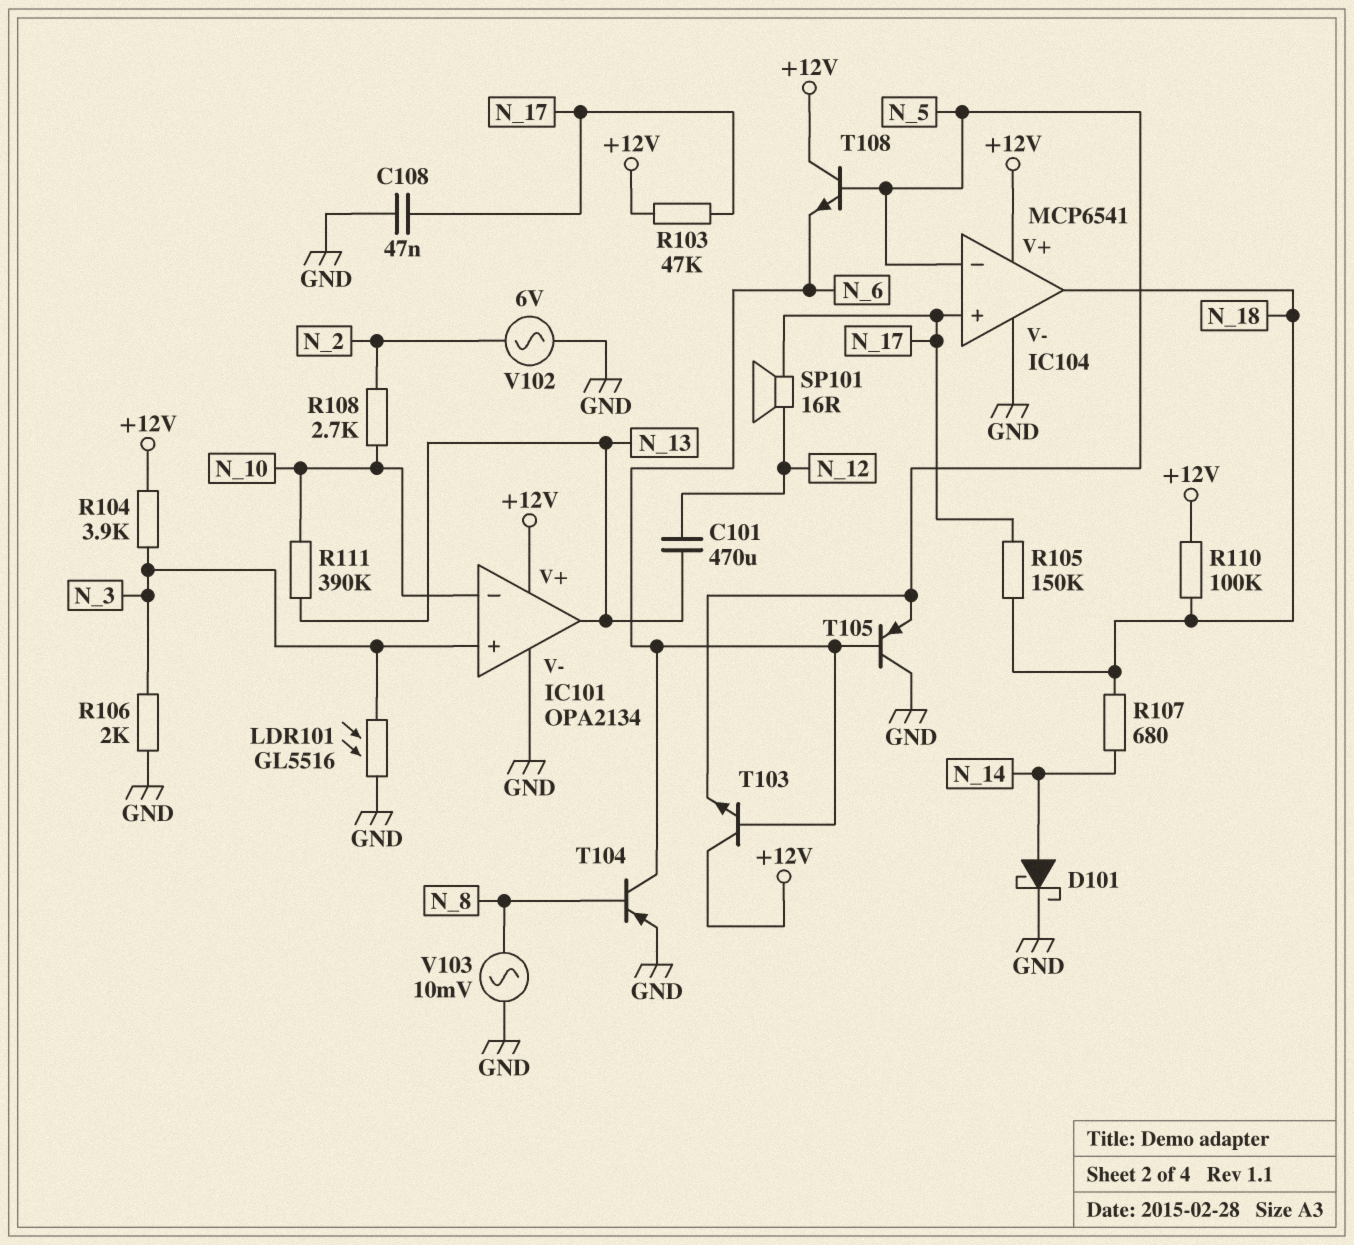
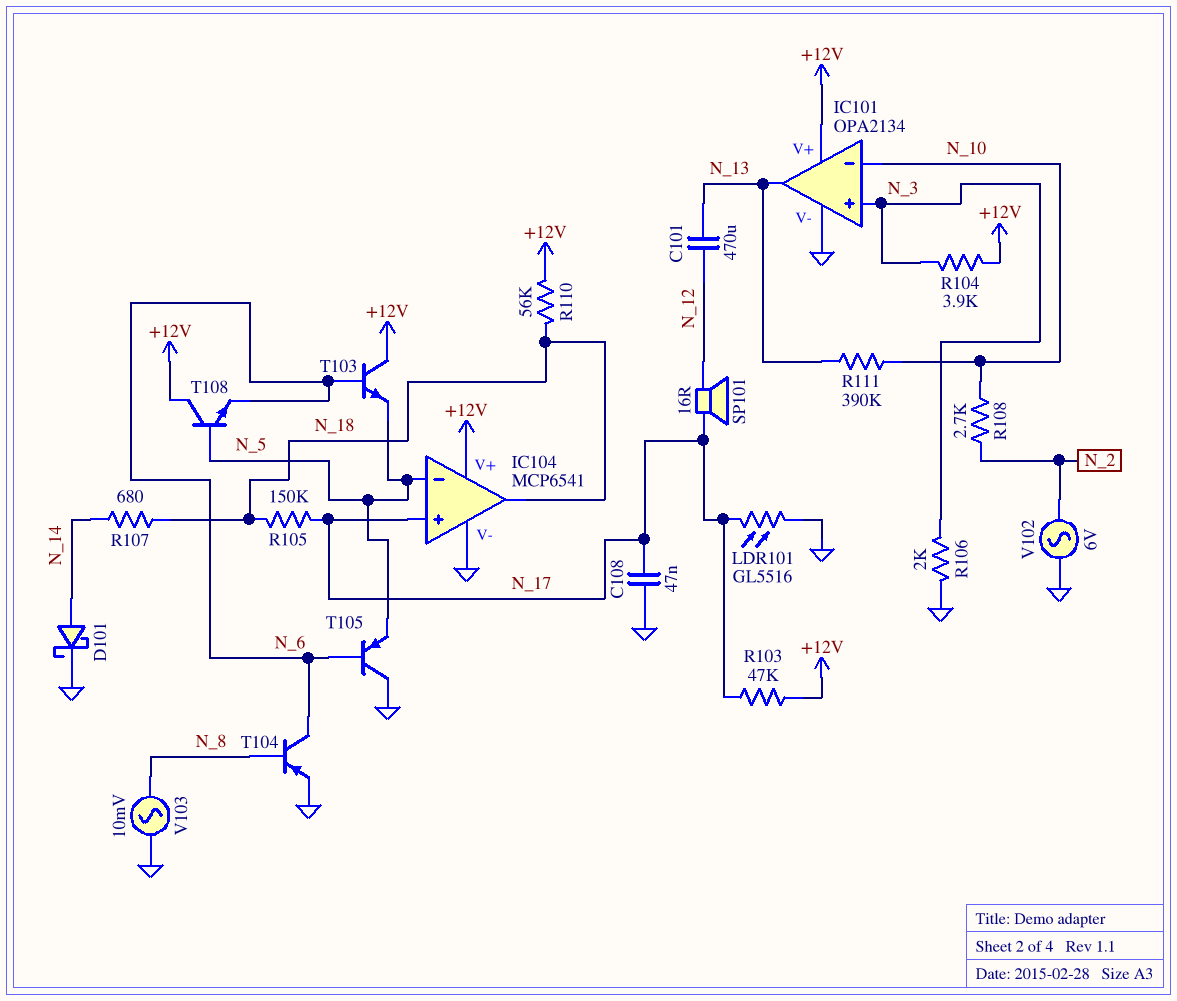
LDR101: GL5516 (GND, N_3) -> GL5516 (GND, N_17)
R110: 100k (+12V, N_18) -> 56k (+12V, N_18)

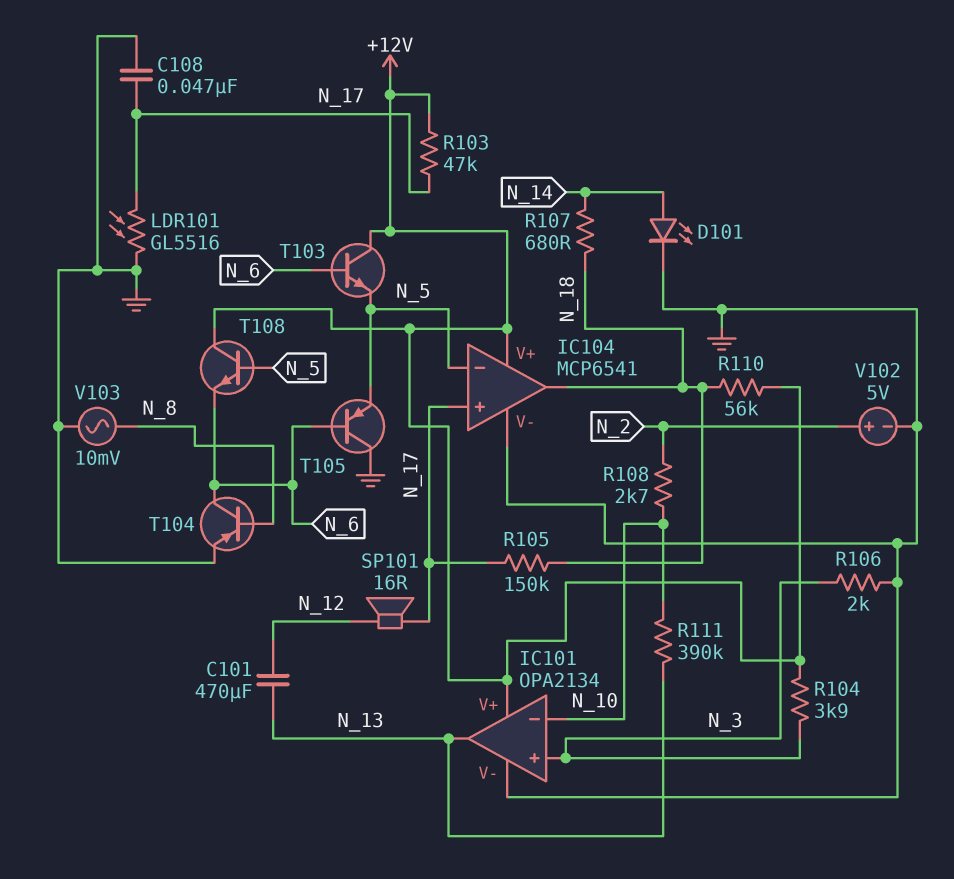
D101: schottky (A N_14, K GND) -> LED (A N_14, K GND)
V102: AC 6V (GND, N_2) -> 5V (plus N_2, minus GND)

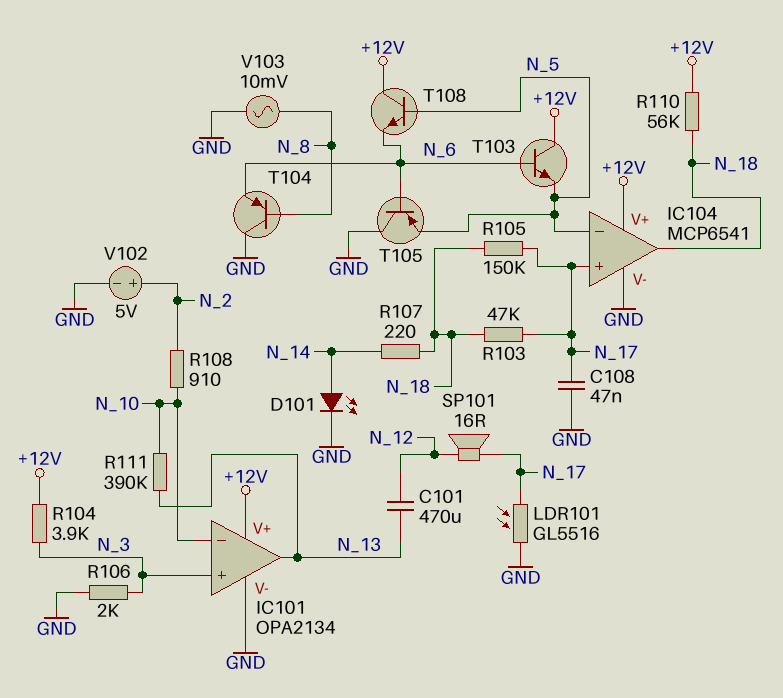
R103: 47k (+12V, N_17) -> 47k (N_17, N_18)
R107: 680 (N_14, N_18) -> 220 (N_14, N_18)
R108: 2.7k (N_2, N_10) -> 910 (N_2, N_10)
T104: PNP (B N_8, C N_6, E GND) -> PNP (B N_8, C GND, E N_6)

